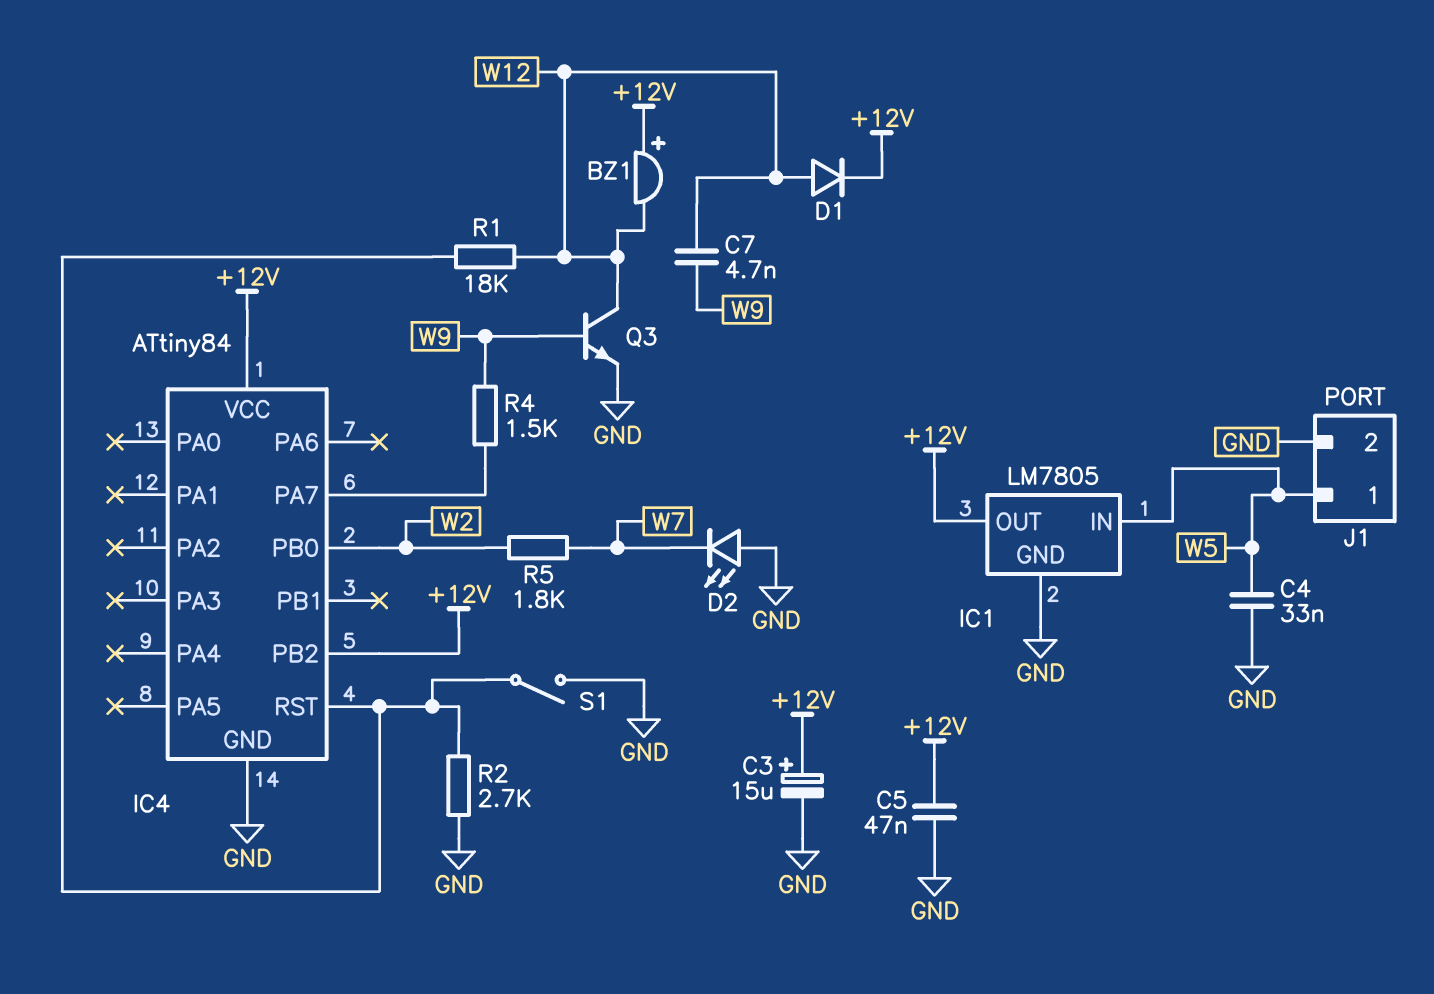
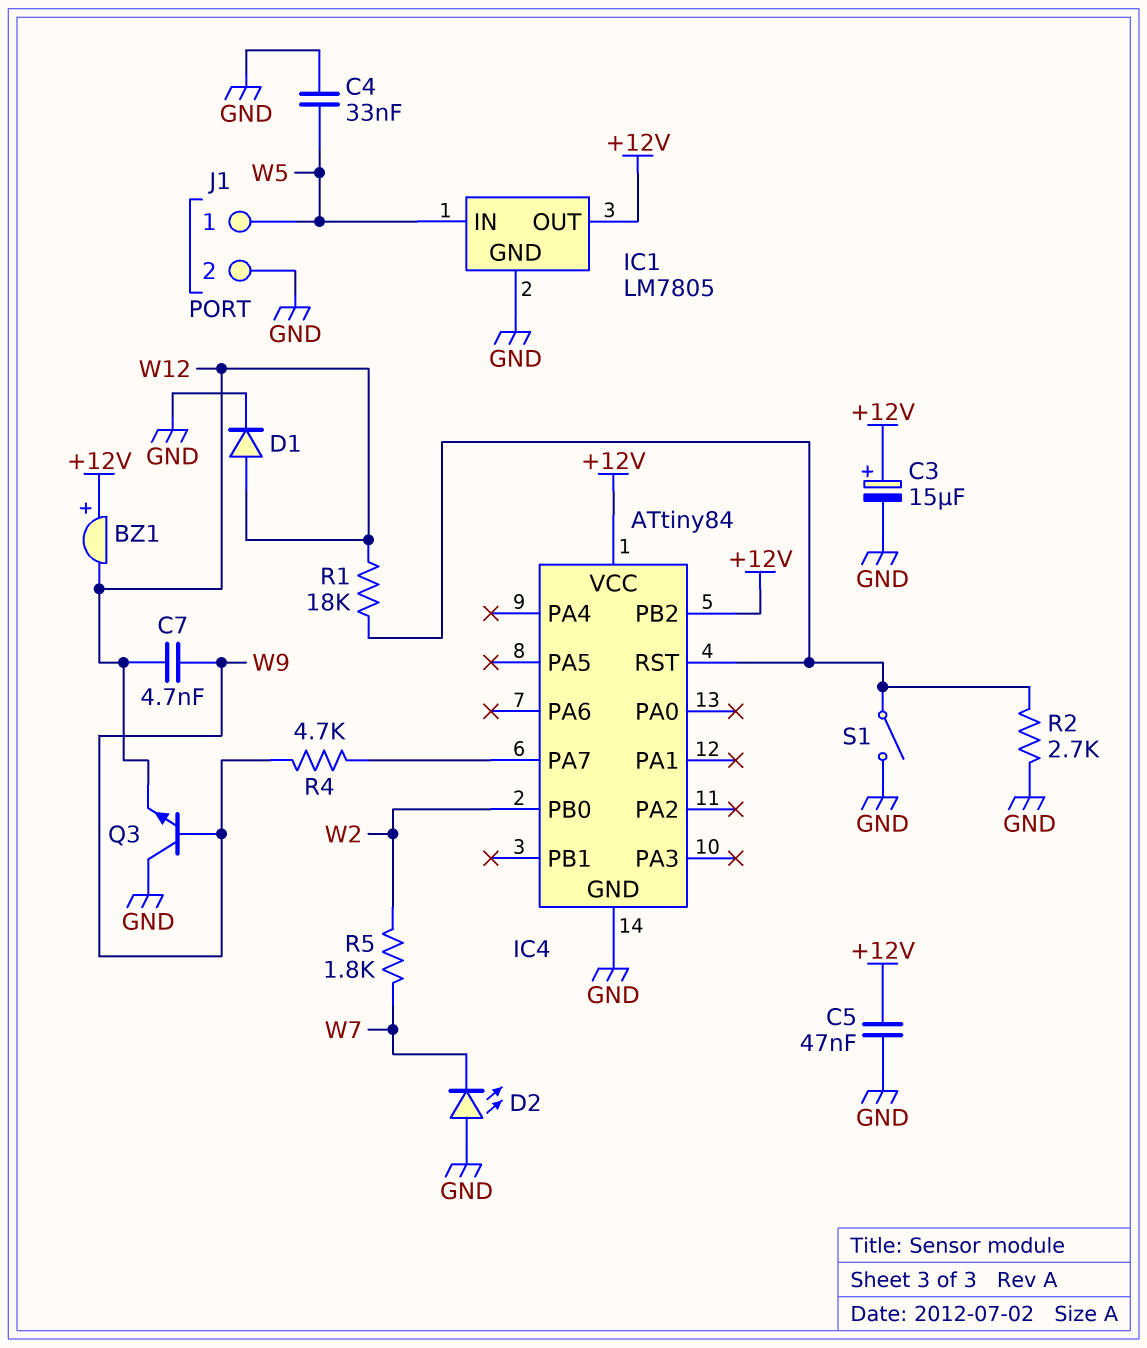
D1: diode (A W12, K +12V) -> diode (A W12, K GND)
Q3: NPN (B W9, C W12, E GND) -> NPN (B W9, C GND, E W12)
R4: 1.5k (IC4/PA7, W9) -> 4.7k (IC4/PA7, W9)

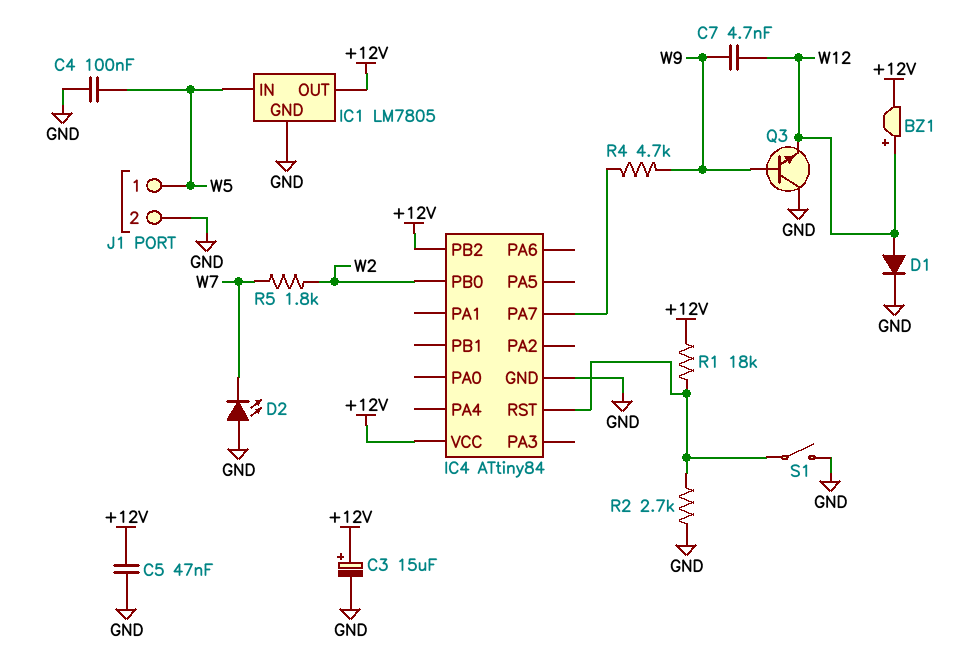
BZ1: buzzer (plus +12V, minus W12) -> buzzer (plus W12, minus +12V)
C4: 33nF (GND, W5) -> 100nF (GND, W5)
R1: 18k (IC4/RST, W12) -> 18k (+12V, IC4/RST)

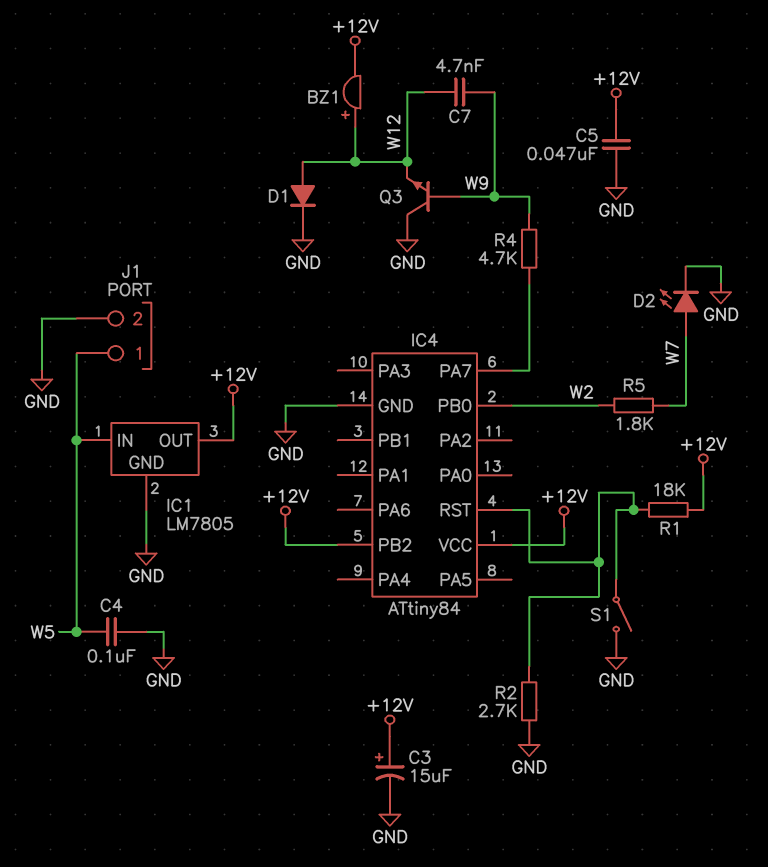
D2: LED (A GND, K W7) -> LED (A W7, K GND)

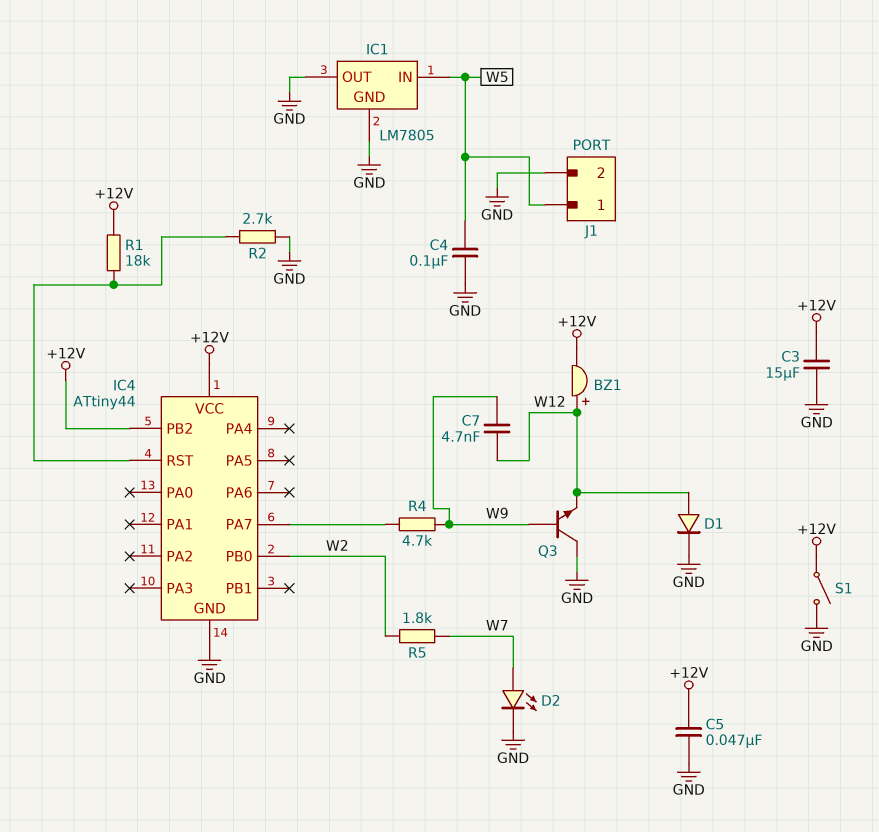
C3: 15uF (plus +12V, minus GND) -> 15uF (+12V, GND)
IC1 pin OUT: +12V -> GND
IC4: ATtiny84 -> ATtiny44
S1: switch (GND, IC4/RST) -> switch (+12V, GND)

